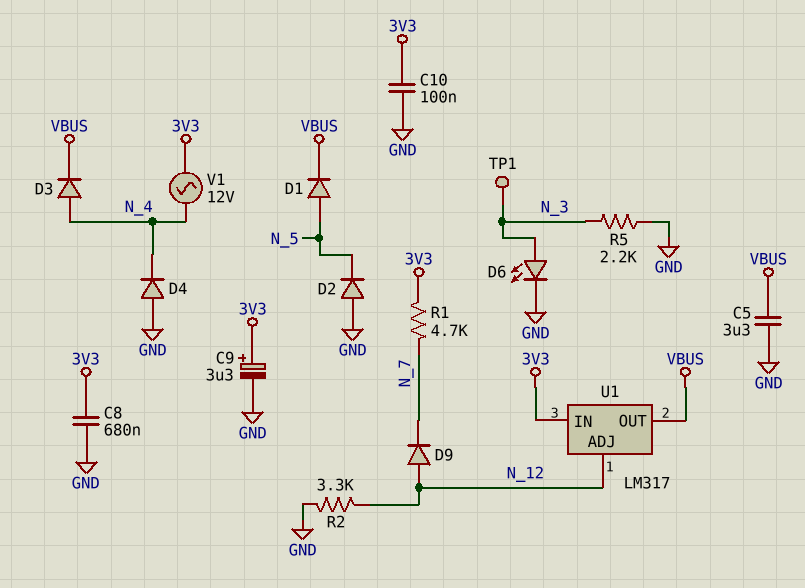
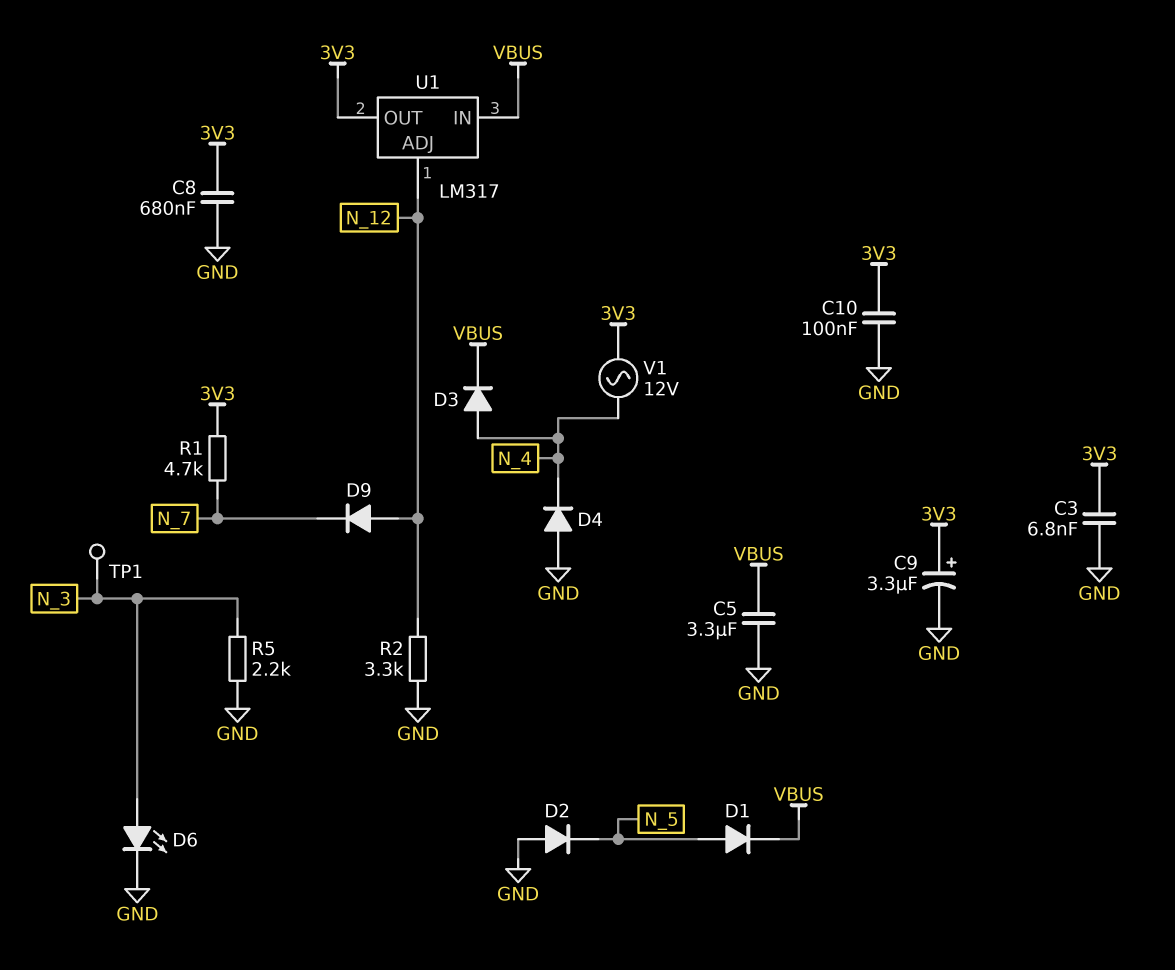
C3: none -> 6.8nF (3V3, GND)
U1 pin IN: 3V3 -> VBUS
U1 pin OUT: VBUS -> 3V3

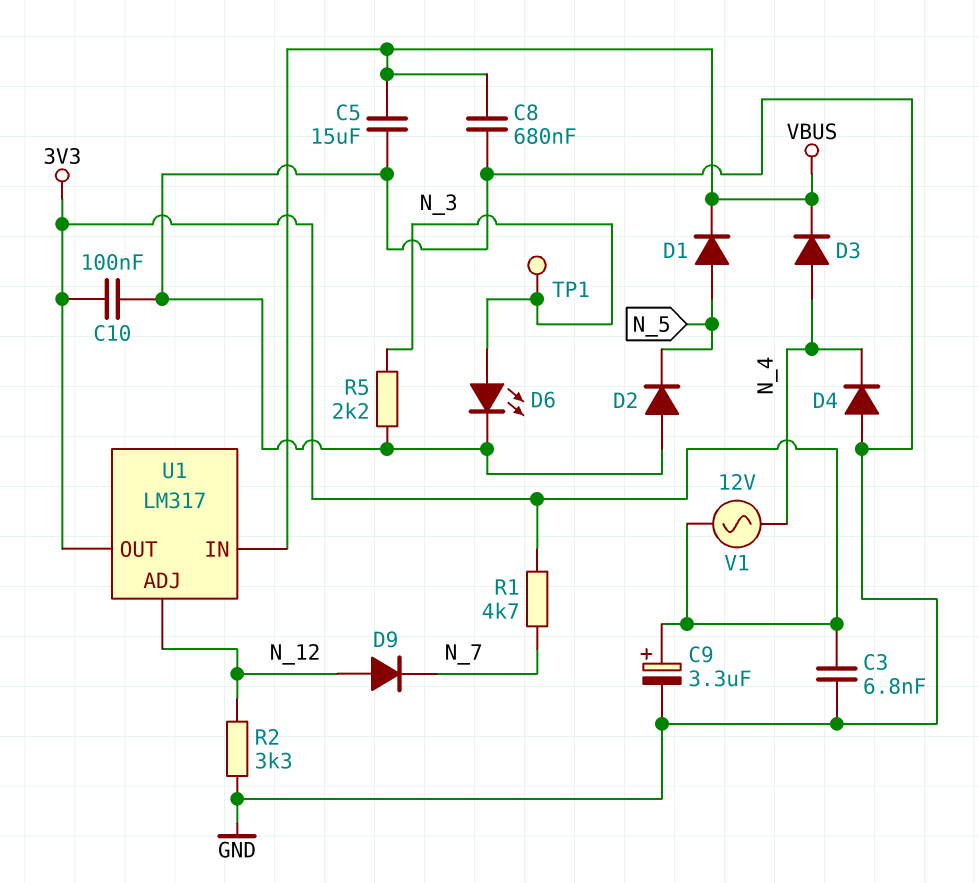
C5: 3.3uF (GND, VBUS) -> 15uF (GND, VBUS)
C8: 680nF (3V3, GND) -> 680nF (GND, VBUS)

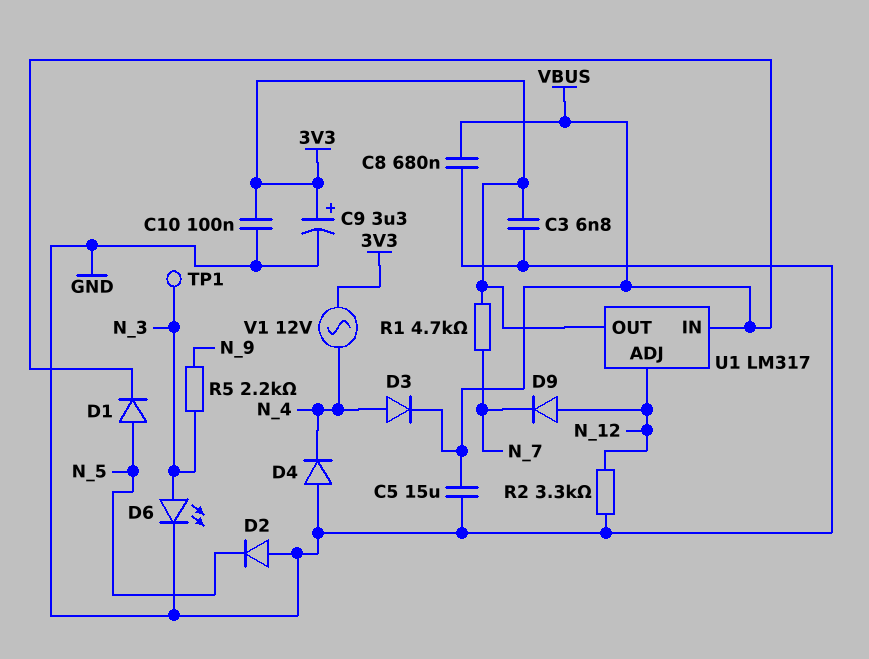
R5: 2.2k (GND, N_3) -> 2.2k (N_3, N_9)

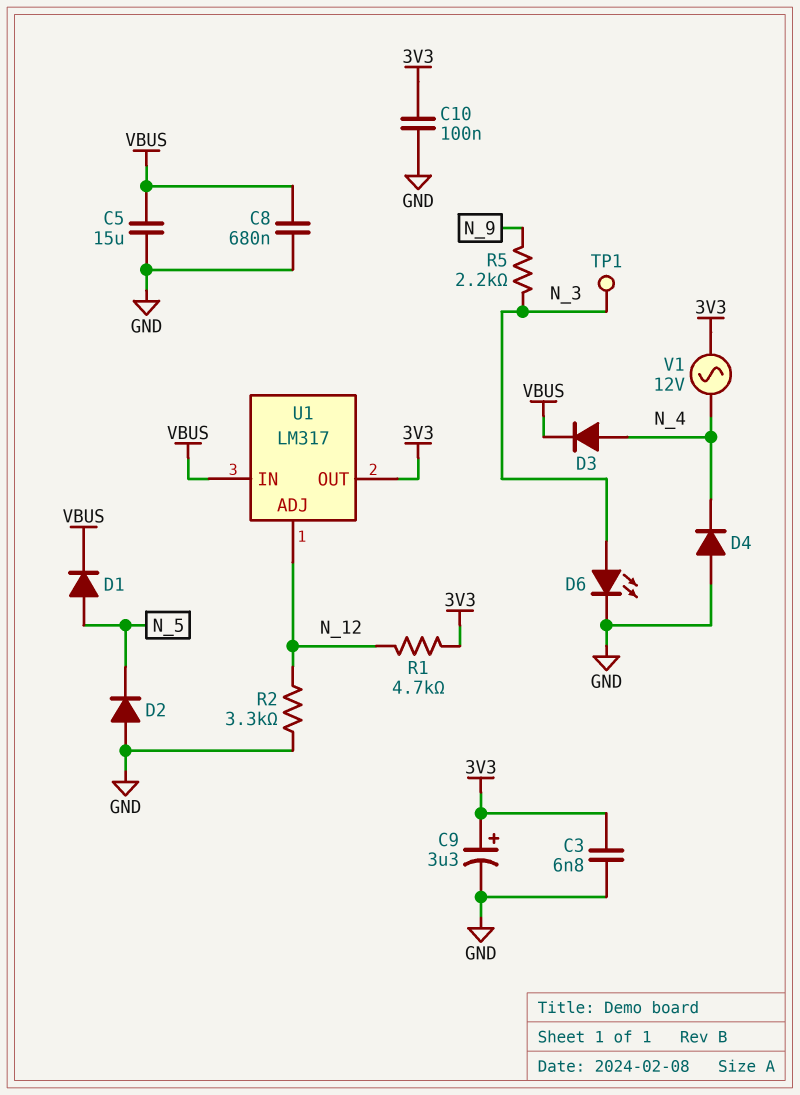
D9: diode (A N_12, K N_7) -> none
R1: 4.7k (3V3, N_7) -> 4.7k (3V3, N_12)

